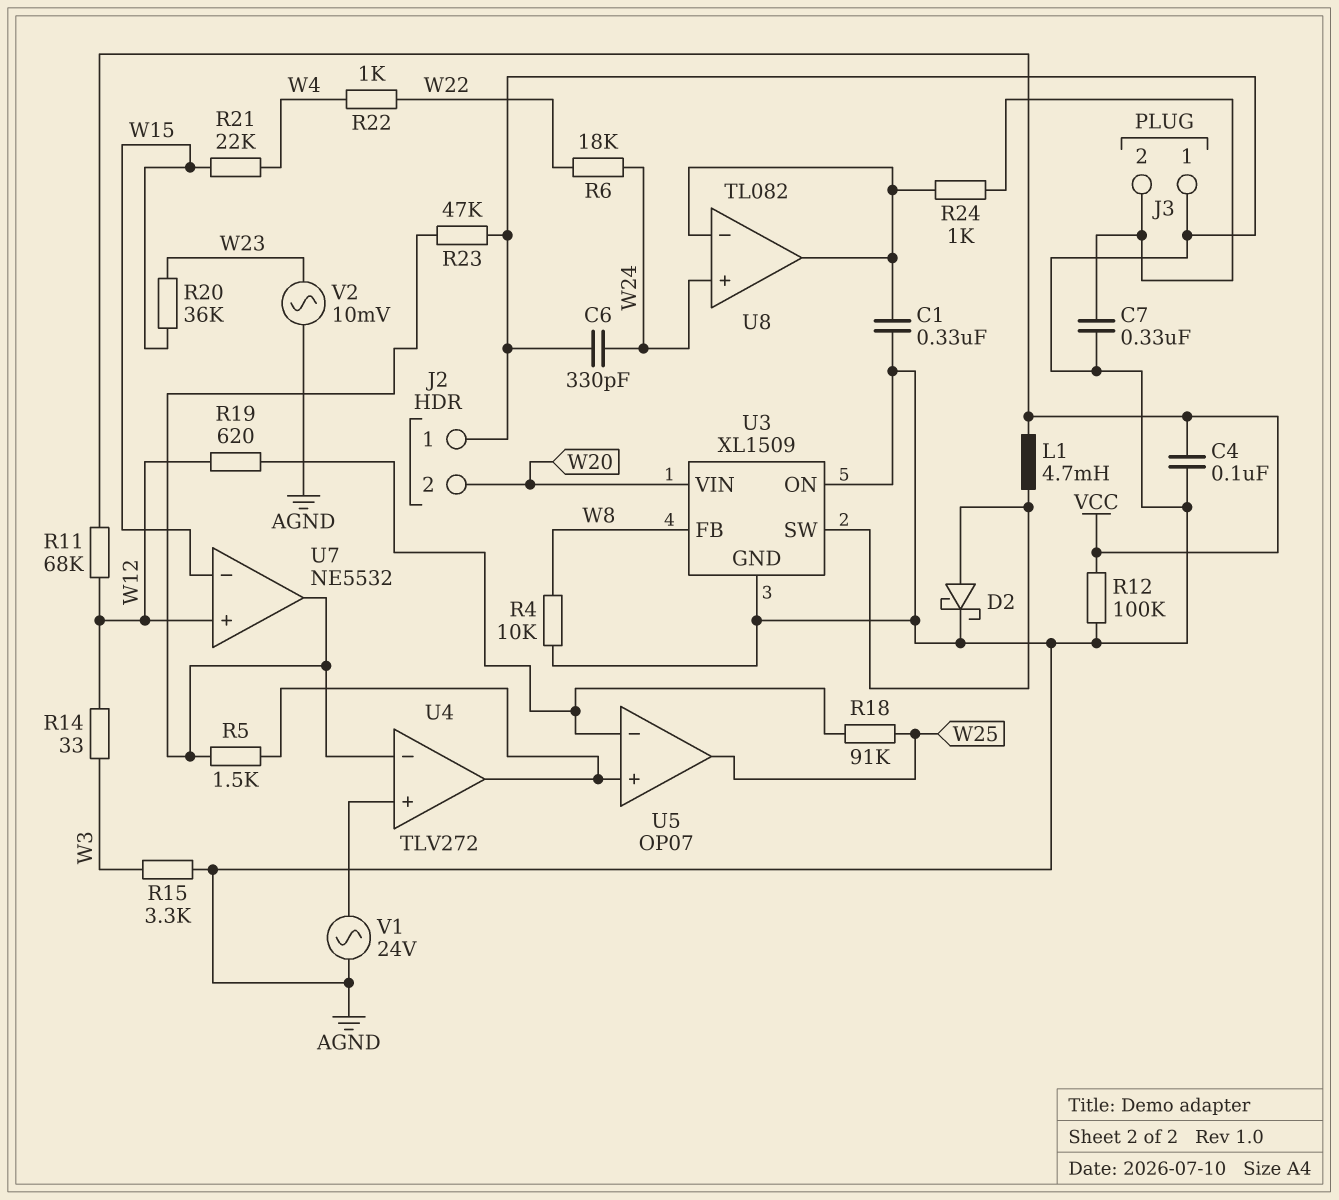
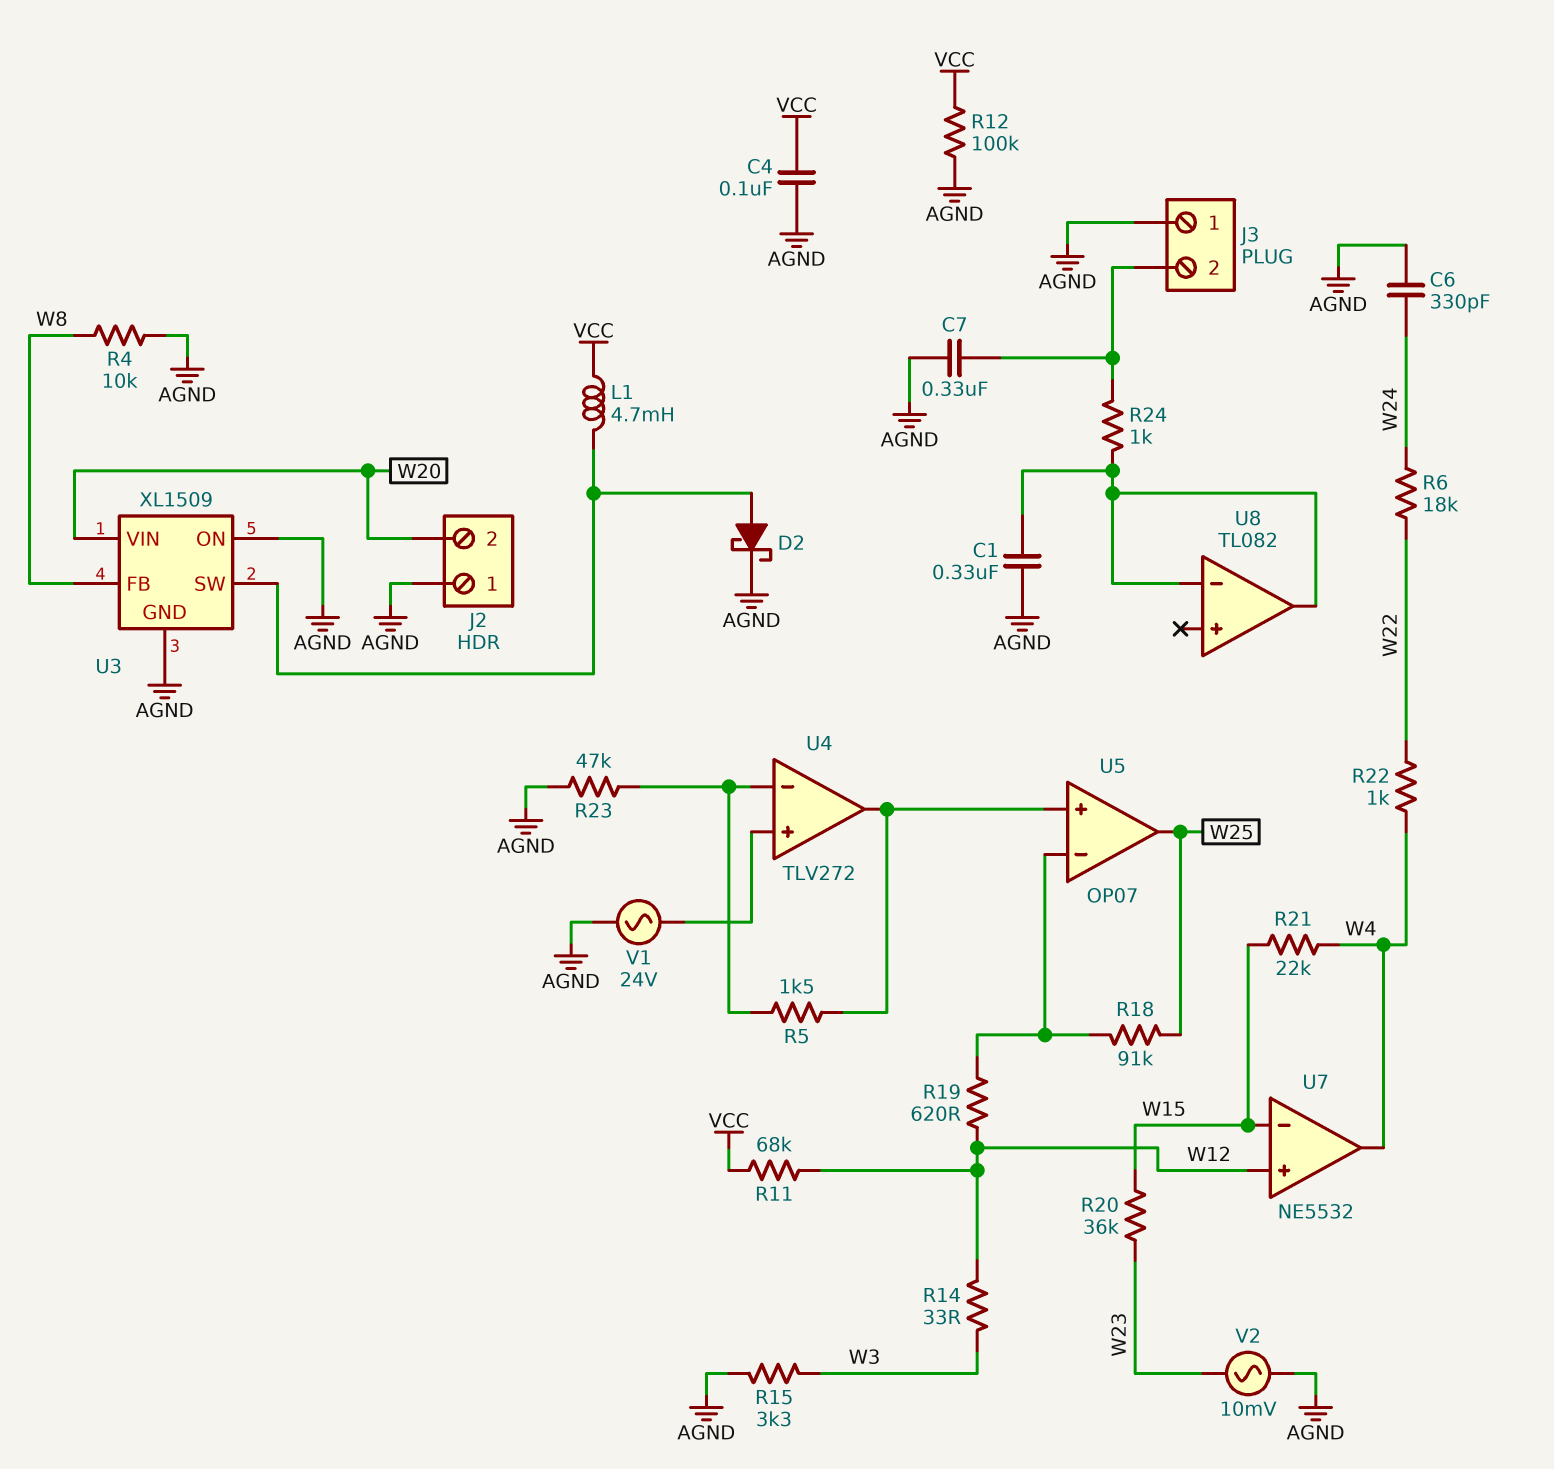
U7 pin out: U4/in- -> W4
U8 pin in+: W24 -> none

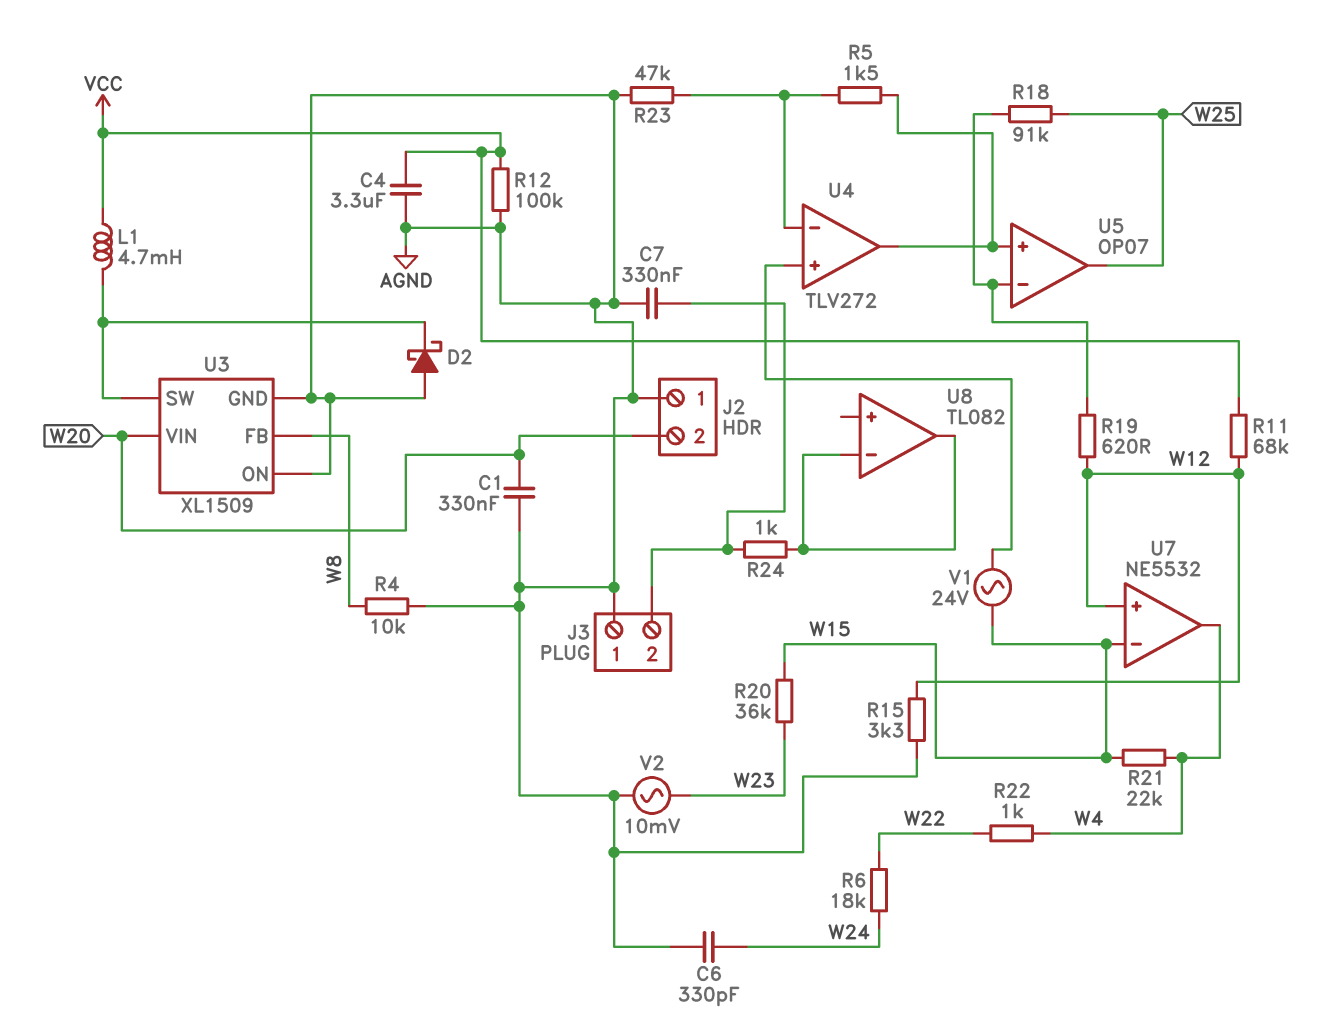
C1: 330nF (AGND, U8/in-) -> 330nF (AGND, W20)
C4: 100nF (AGND, VCC) -> 3.3uF (AGND, VCC)
D2: schottky (A U3/SW, K AGND) -> schottky (A AGND, K U3/SW)
R14: 33 (W3, W12) -> none
R15: 3.3k (AGND, W3) -> 3.3k (AGND, W12)
V1: AC 24V (AGND, U4/in+) -> AC 24V (U4/in+, W15)

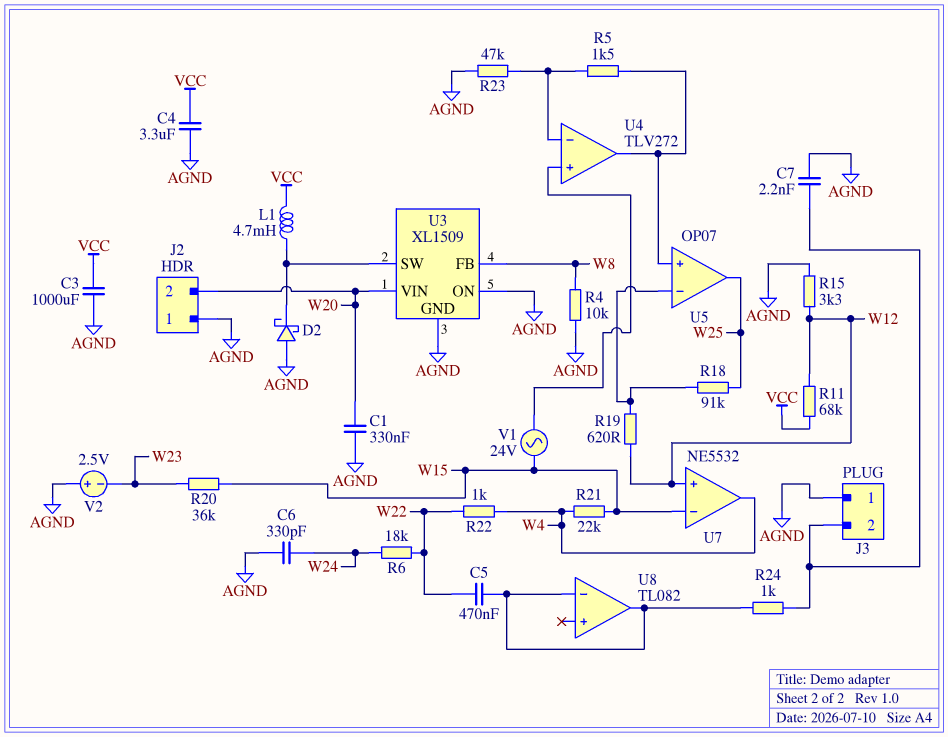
C3: none -> 1000uF (AGND, VCC)
C5: none -> 470nF (U8/in-, W22)
C7: 330nF (AGND, J3/2) -> 2.2nF (AGND, J3/2)
R12: 100k (AGND, VCC) -> none
V2: AC 10mV (AGND, W23) -> 2.5V (plus AGND, minus W23)

